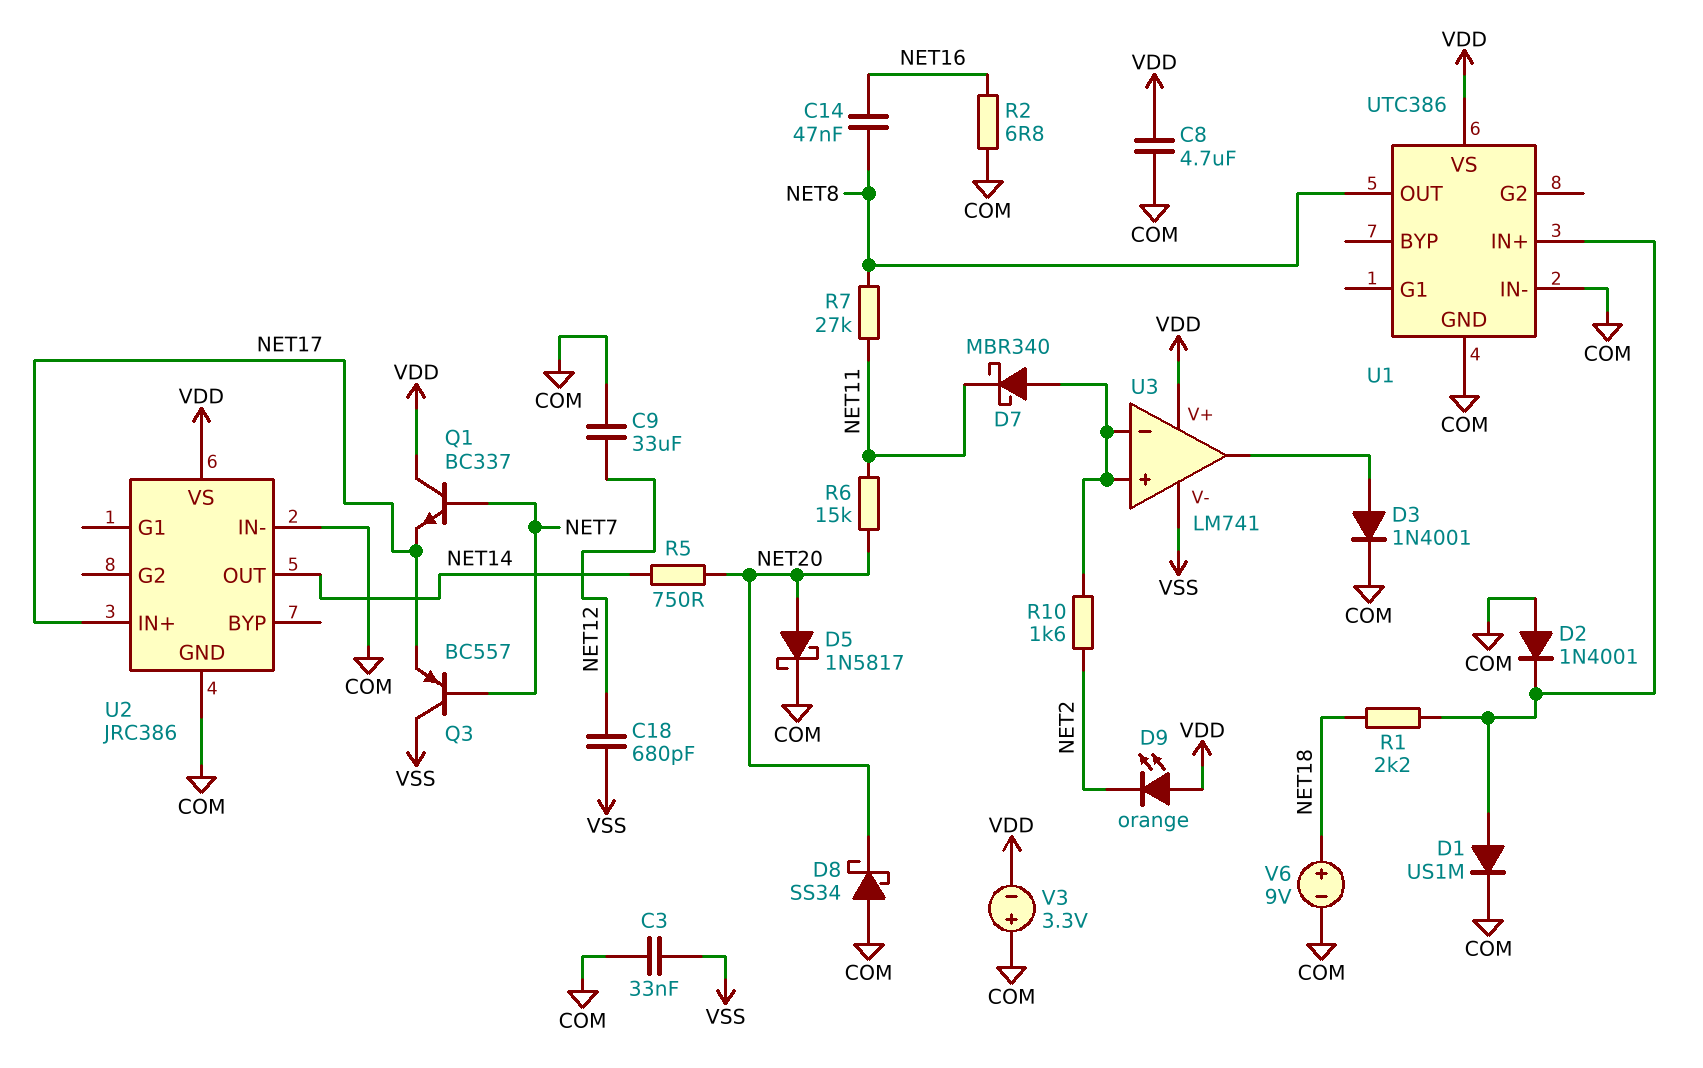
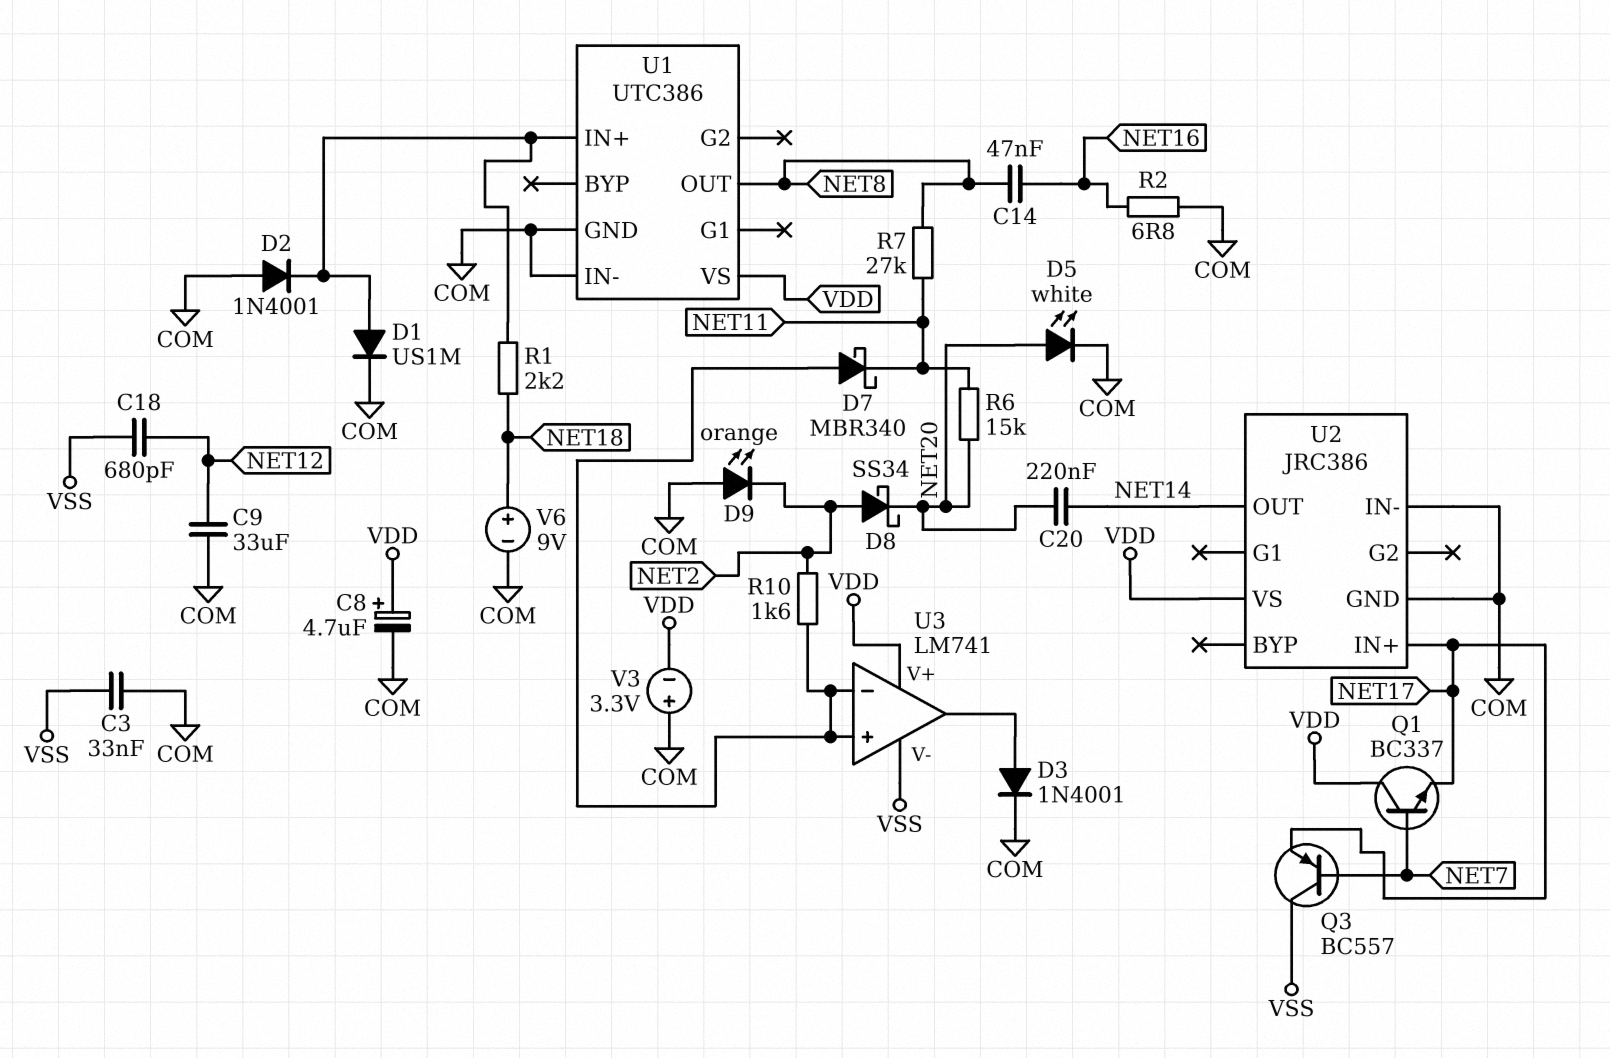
C8: 4.7uF (COM, VDD) -> 4.7uF (plus VDD, minus COM)
C20: none -> 220nF (NET14, NET20)
D5: schottky 1N5817 (A NET20, K COM) -> LED white (A NET20, K COM)
D8: schottky SS34 (A COM, K NET20) -> schottky SS34 (A NET2, K NET20)
D9: LED orange (A VDD, K NET2) -> LED orange (A COM, K NET2)
R5: 750 (NET14, NET20) -> none

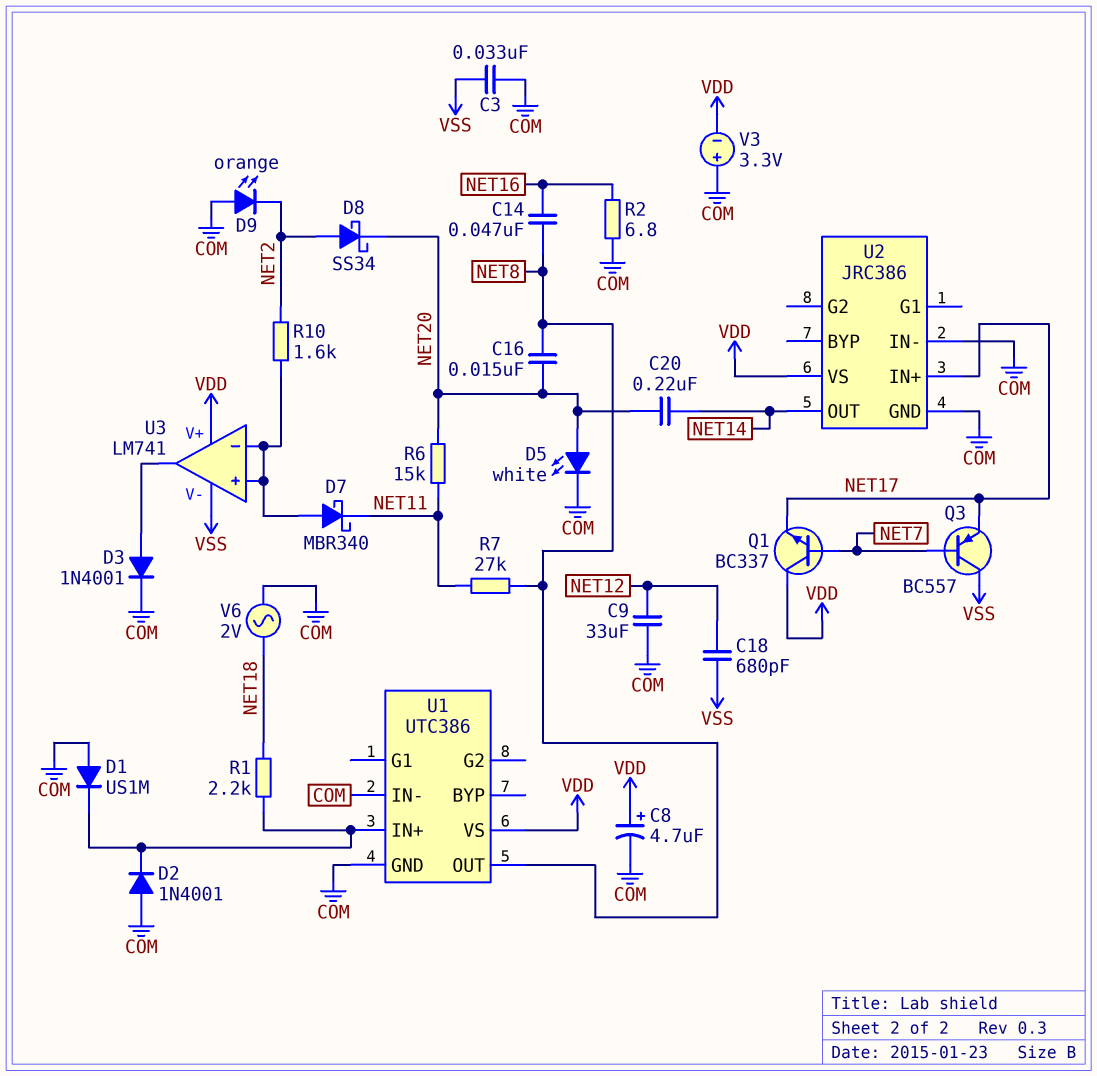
C16: none -> 15nF (NET8, NET20)
D1: diode US1M (A U1/IN+, K COM) -> diode US1M (A COM, K U1/IN+)
V6: 9V (plus NET18, minus COM) -> AC 2V (COM, NET18)

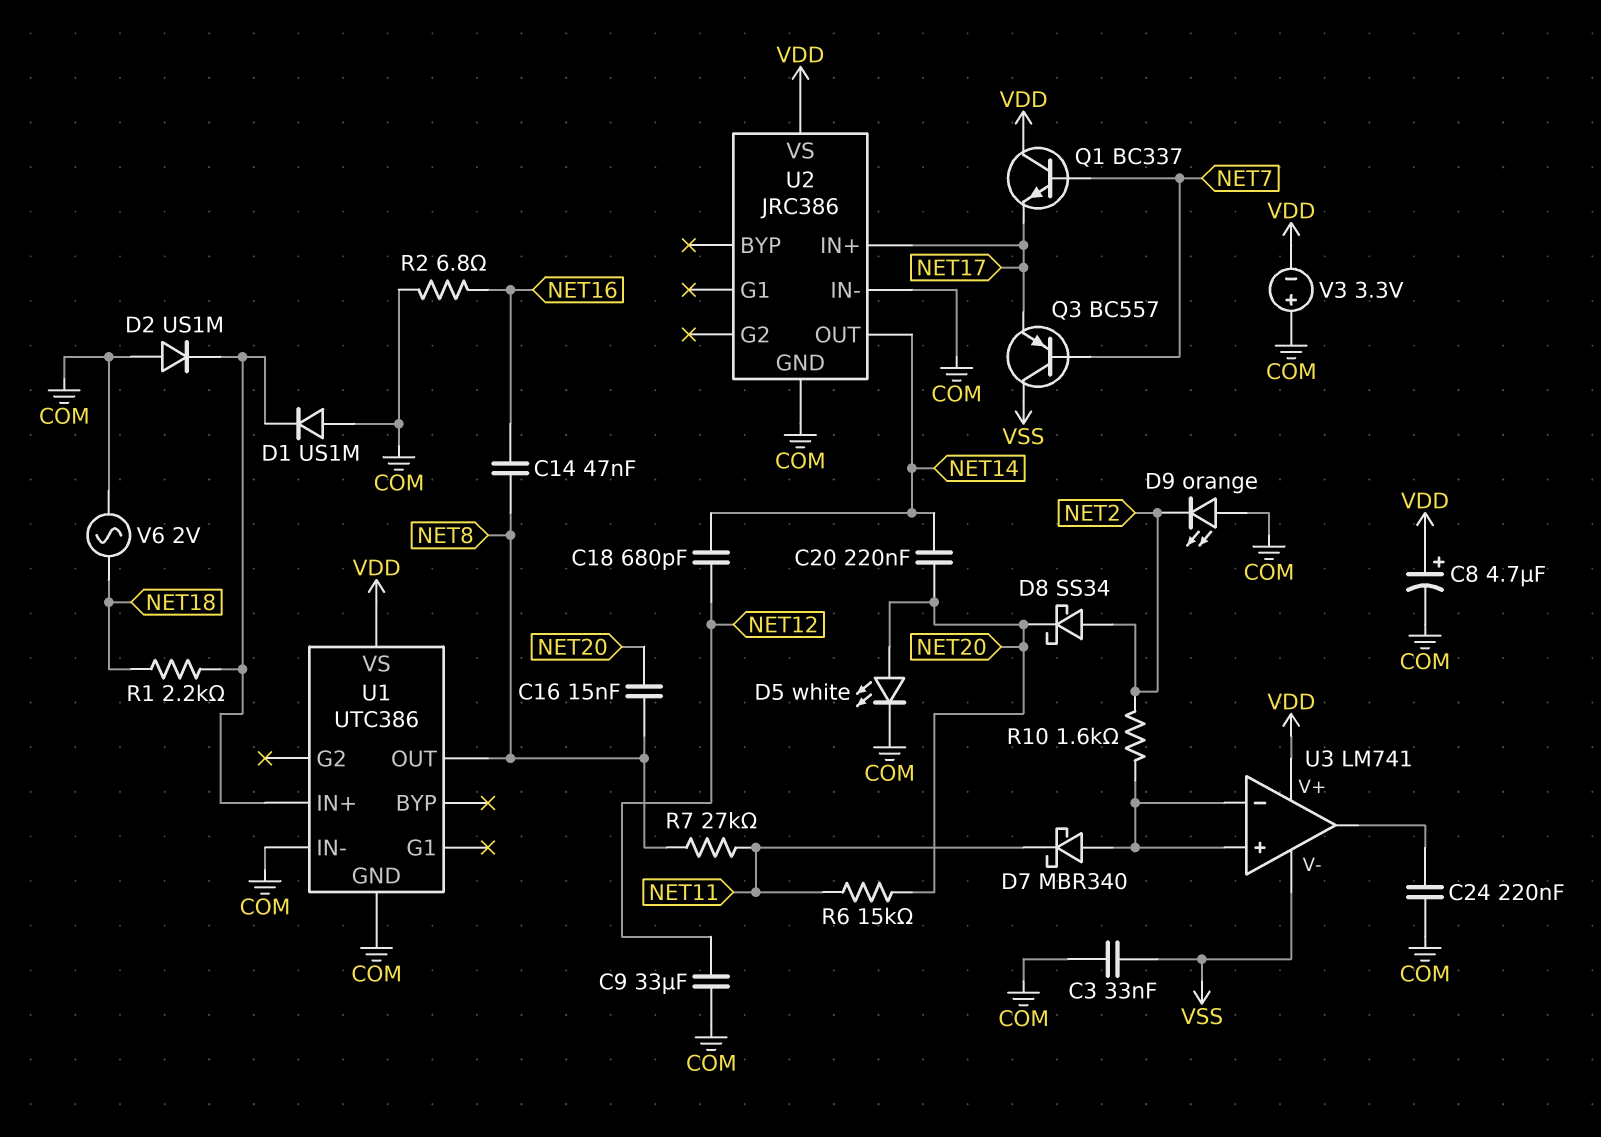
C18: 680pF (NET12, VSS) -> 680pF (NET12, NET14)
C24: none -> 220nF (COM, U3/out)
D2: diode 1N4001 (A COM, K U1/IN+) -> diode US1M (A COM, K U1/IN+)
D3: diode 1N4001 (A U3/out, K COM) -> none

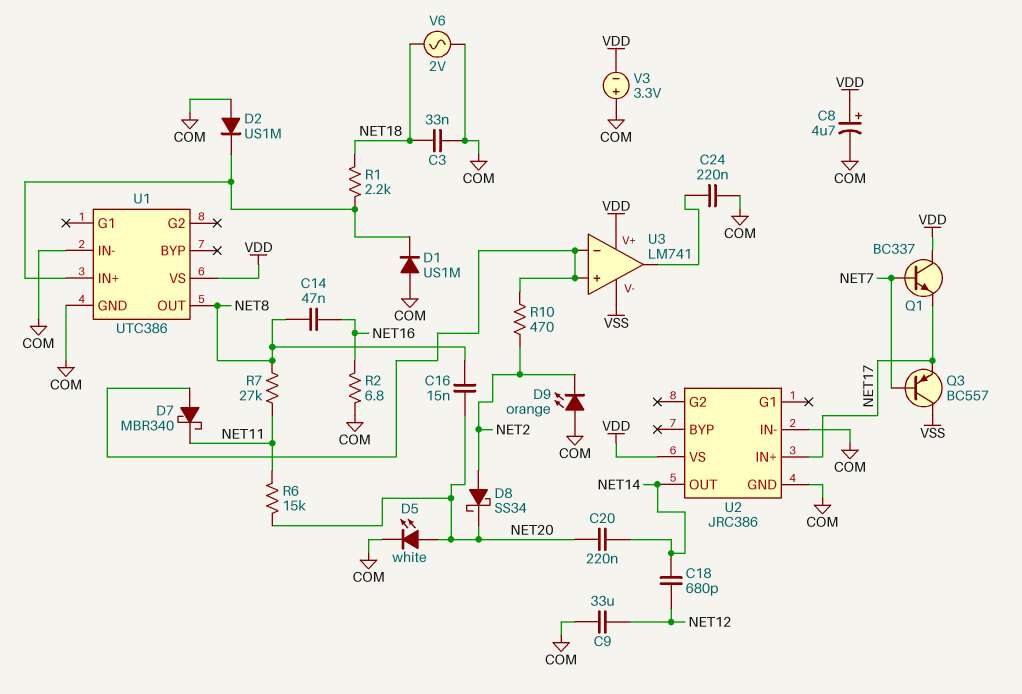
C3: 33nF (COM, VSS) -> 33nF (COM, NET18)
R10: 1.6k (NET2, U3/in+) -> 470 (NET2, U3/in+)

